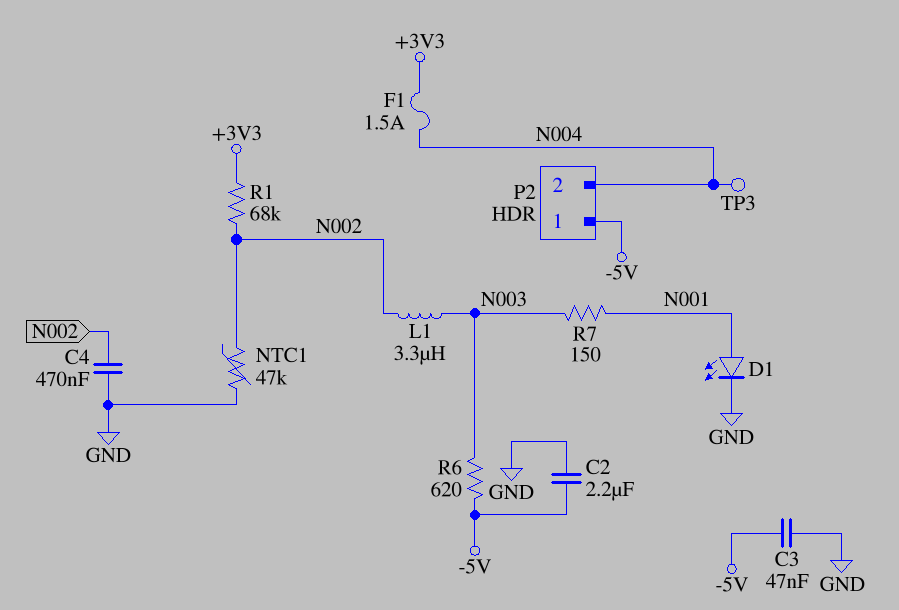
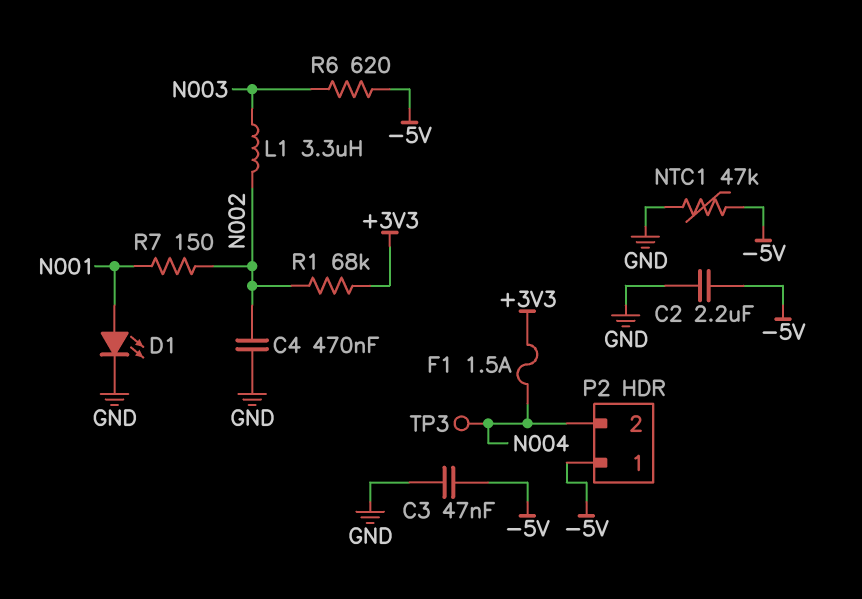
NTC1: 47k (GND, N002) -> 47k (-5V, GND)
R7: 150 (N001, N003) -> 150 (N001, N002)

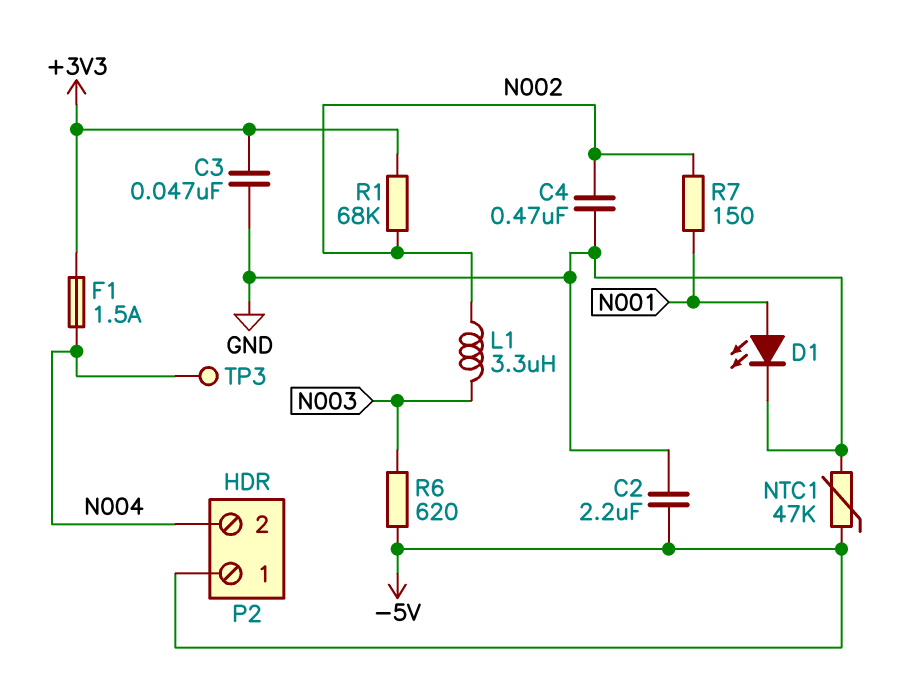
C3: 47nF (-5V, GND) -> 47nF (+3V3, GND)

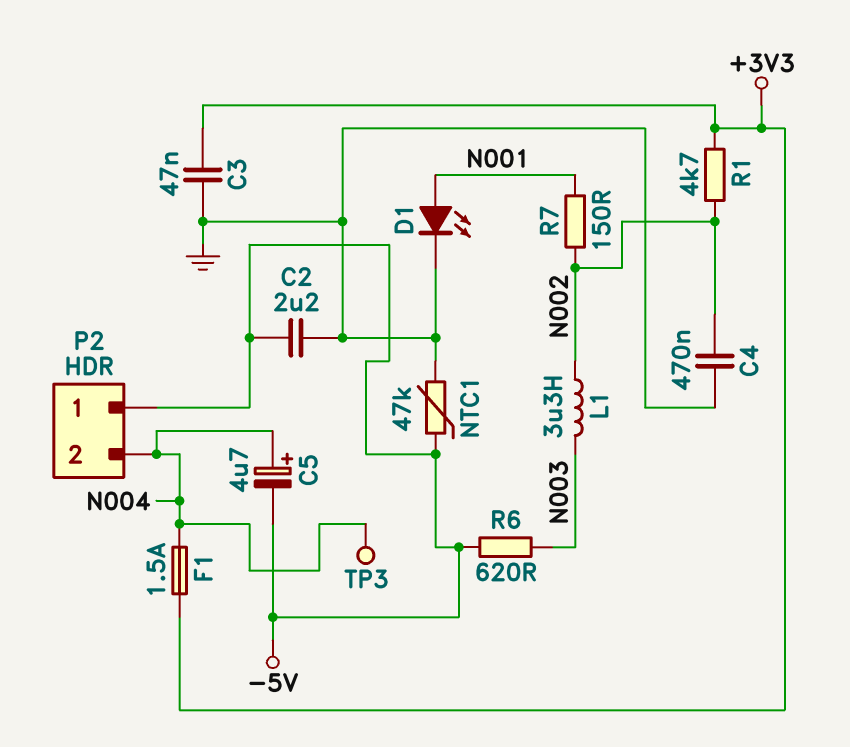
C5: none -> 4.7uF (plus N004, minus -5V)
R1: 68k (+3V3, N002) -> 4.7k (+3V3, N002)

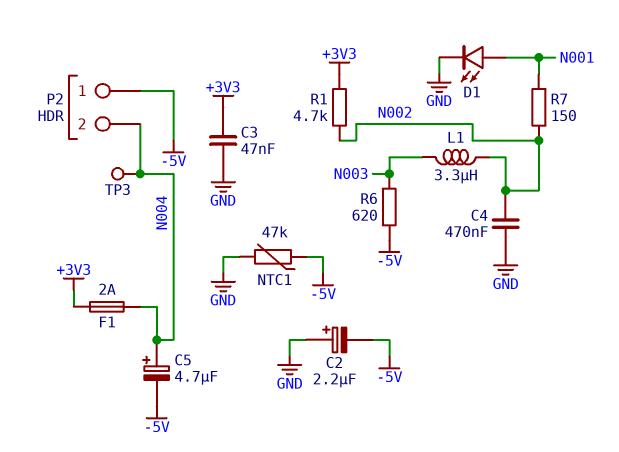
C2: 2.2uF (-5V, GND) -> 2.2uF (plus GND, minus -5V)
F1: 1.5A (+3V3, N004) -> 2A (+3V3, N004)

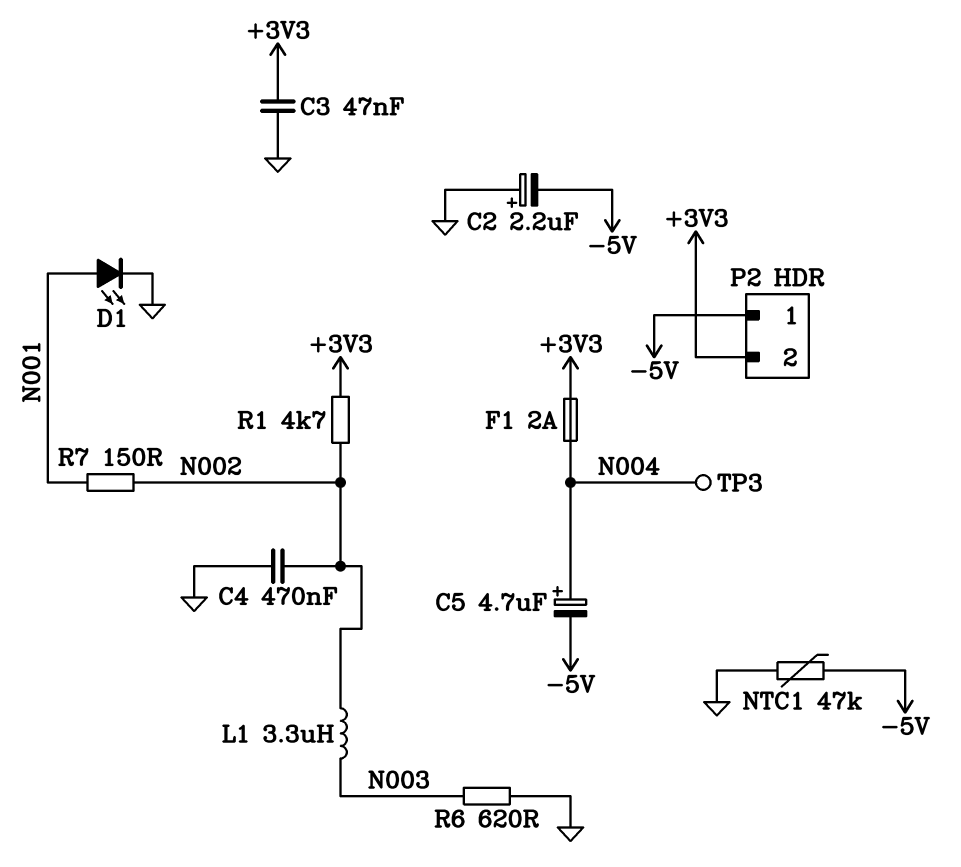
P2 pin 2: N004 -> +3V3
R6: 620 (-5V, N003) -> 620 (GND, N003)

